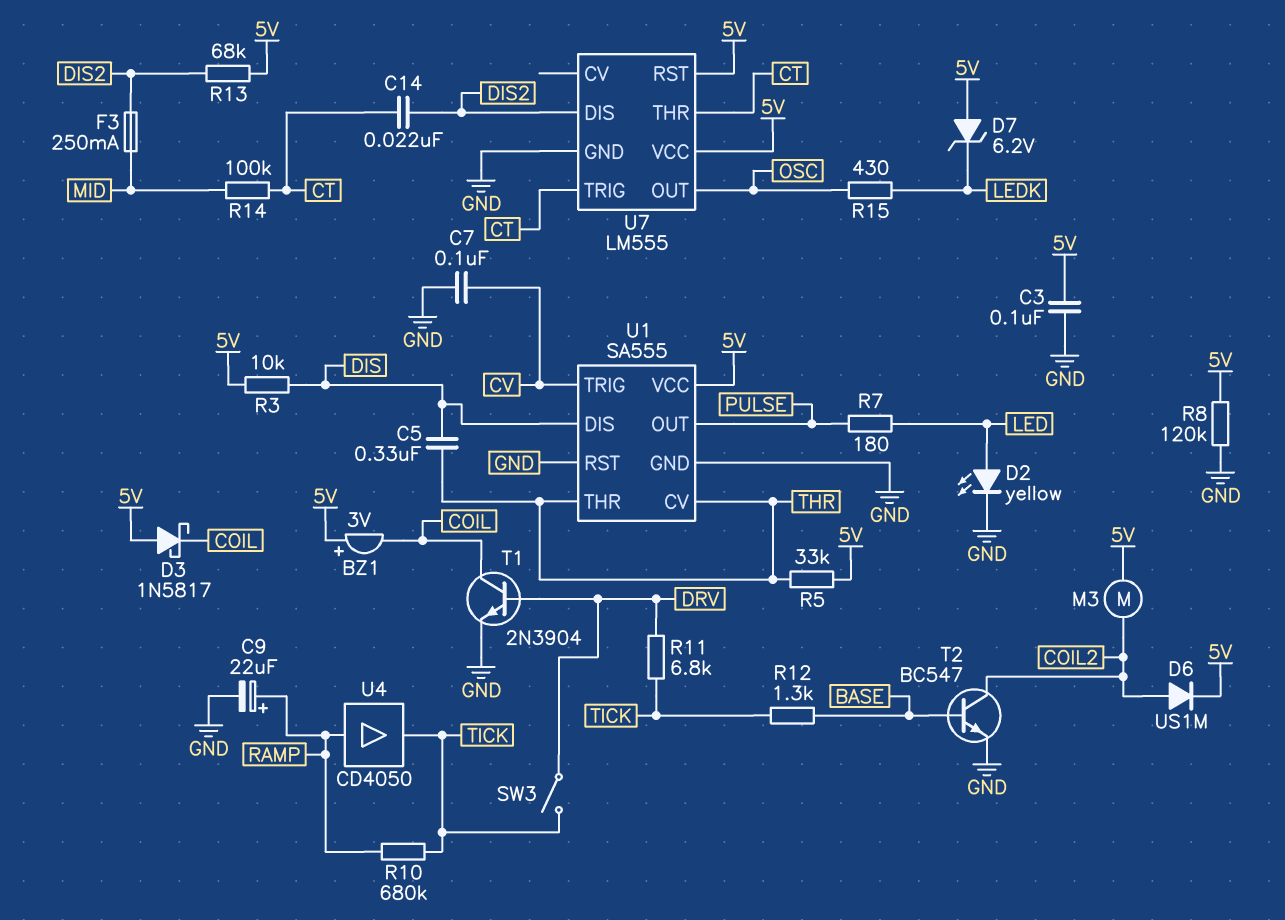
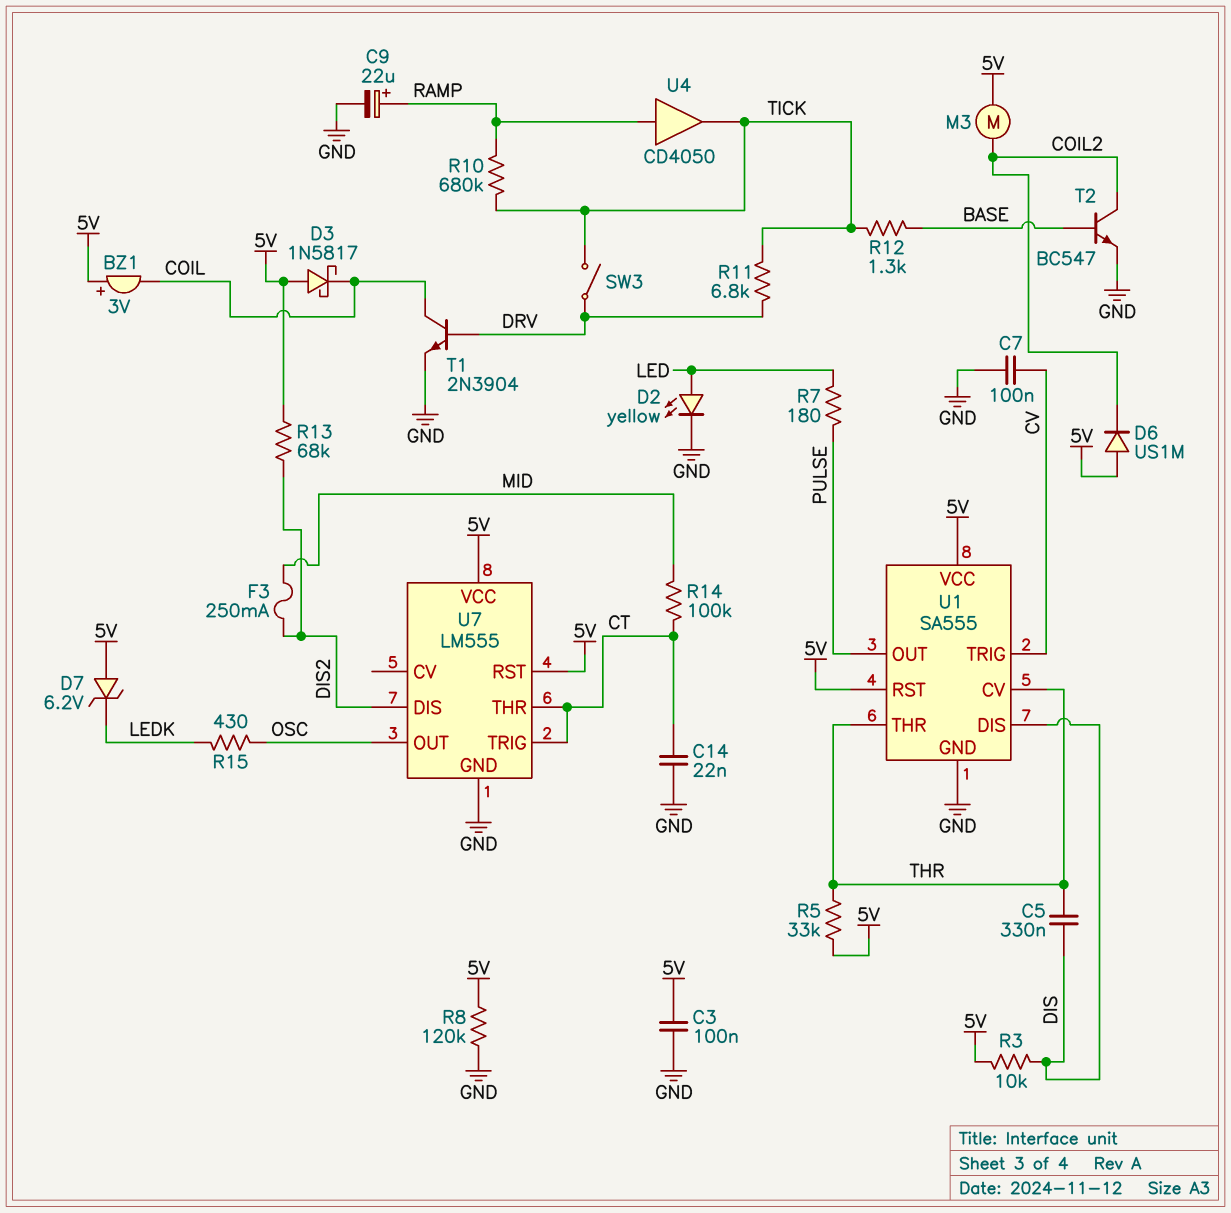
C14: 22nF (CT, DIS2) -> 22nF (CT, GND)
D6: diode US1M (A COIL2, K 5V) -> diode US1M (A 5V, K COIL2)
U1 pin RST: GND -> 5V

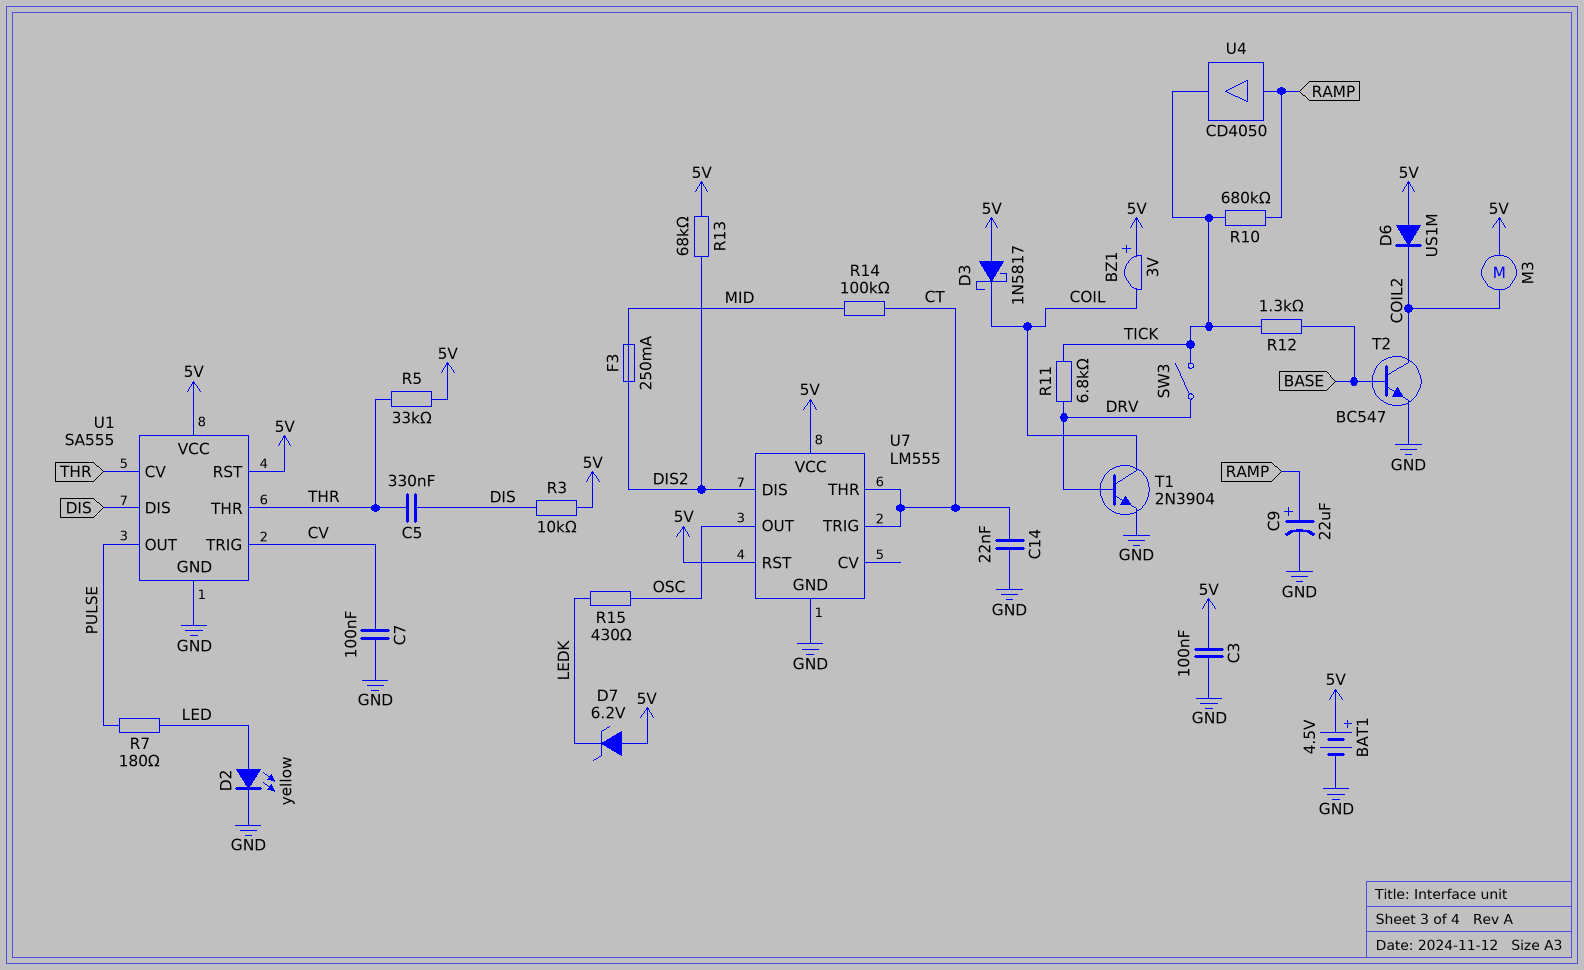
BAT1: none -> 4.5V (plus 5V, minus GND)
R8: 120k (5V, GND) -> none

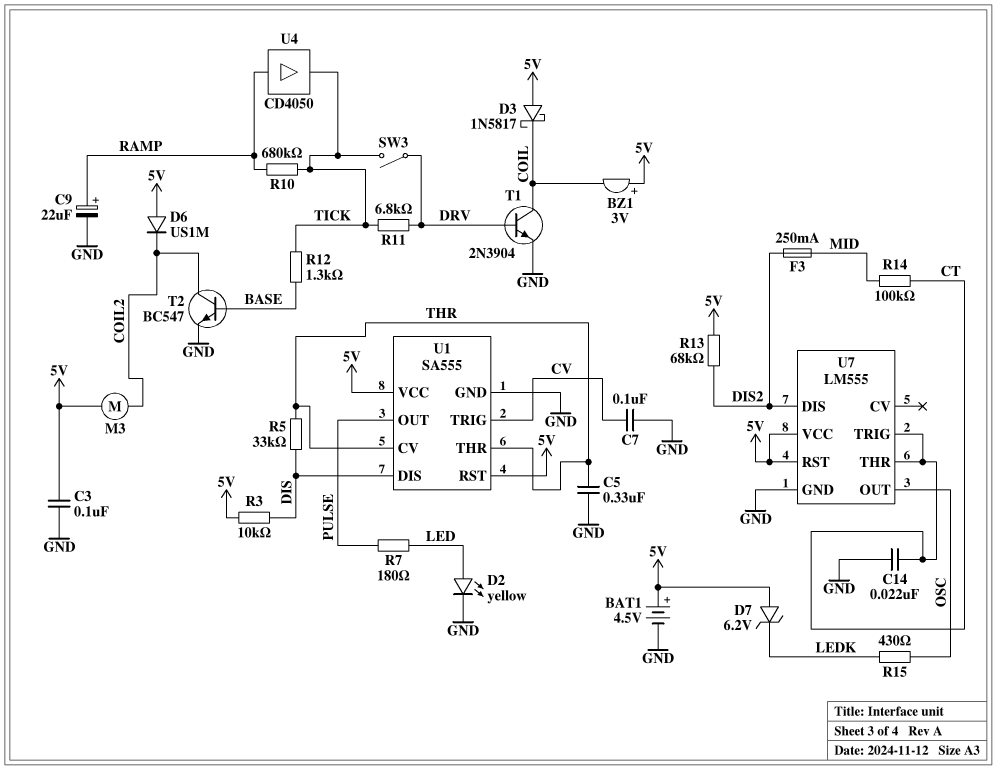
C5: 330nF (DIS, THR) -> 330nF (GND, THR)
R5: 33k (5V, THR) -> 33k (DIS, THR)

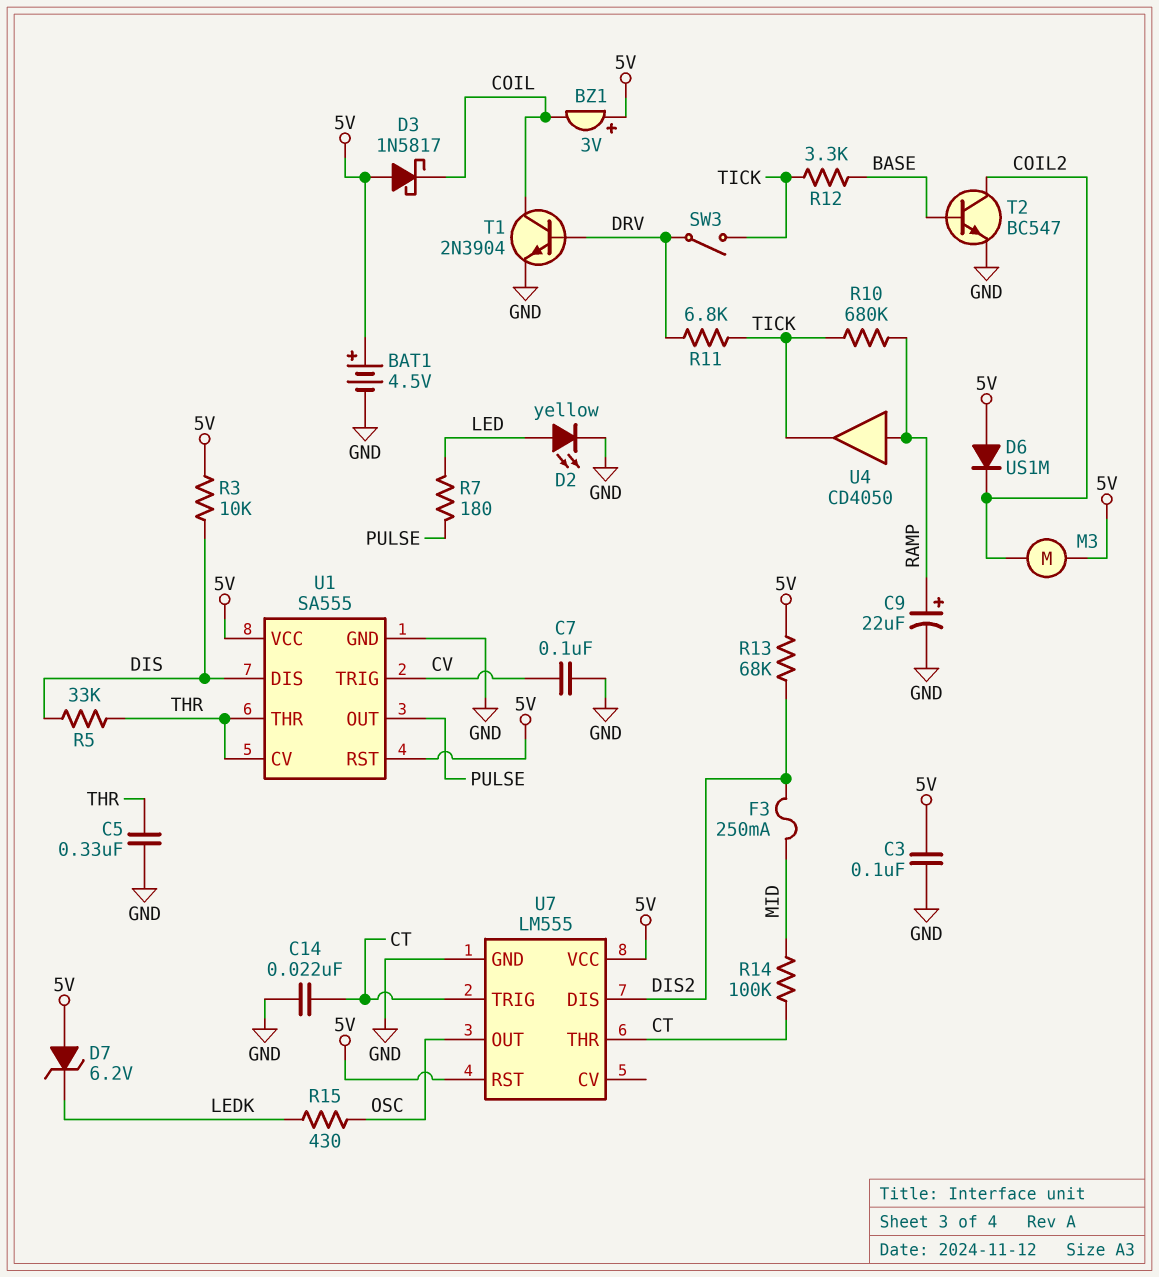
R12: 1.3k (BASE, TICK) -> 3.3k (BASE, TICK)

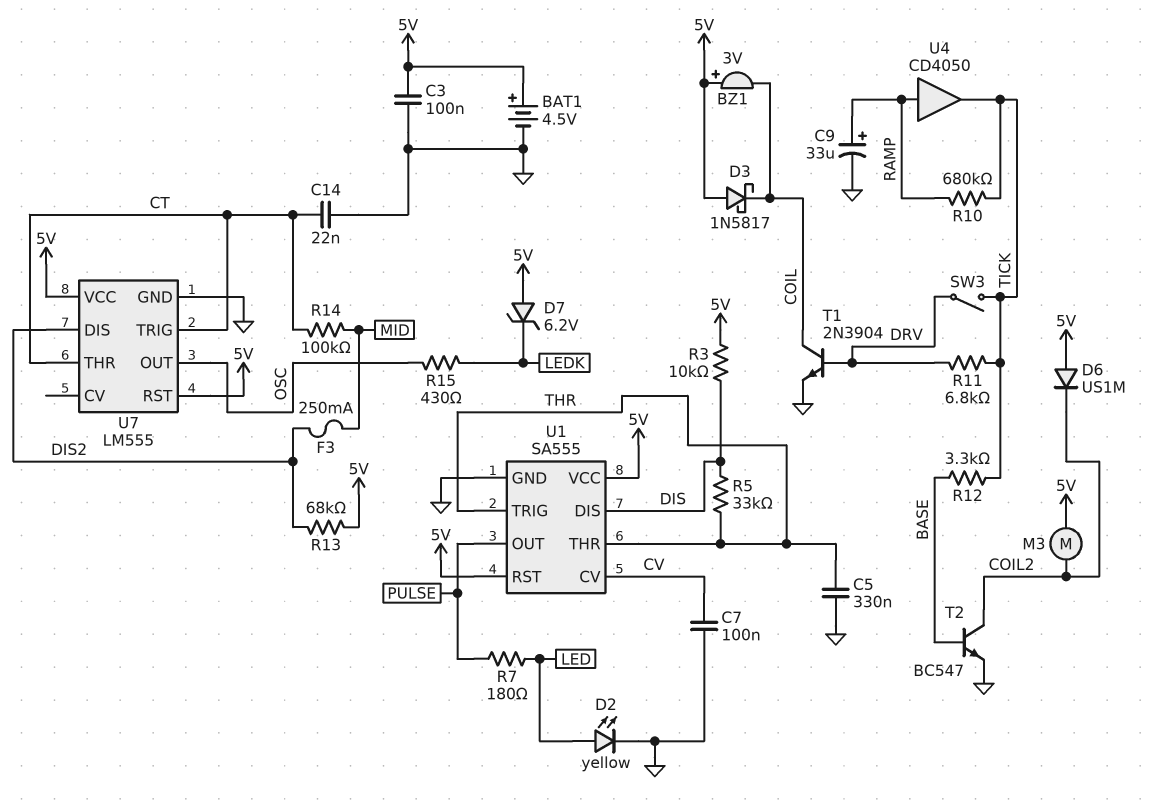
C9: 22uF (plus RAMP, minus GND) -> 33uF (plus RAMP, minus GND)
U1 pin CV: THR -> CV
U1 pin TRIG: CV -> THR

